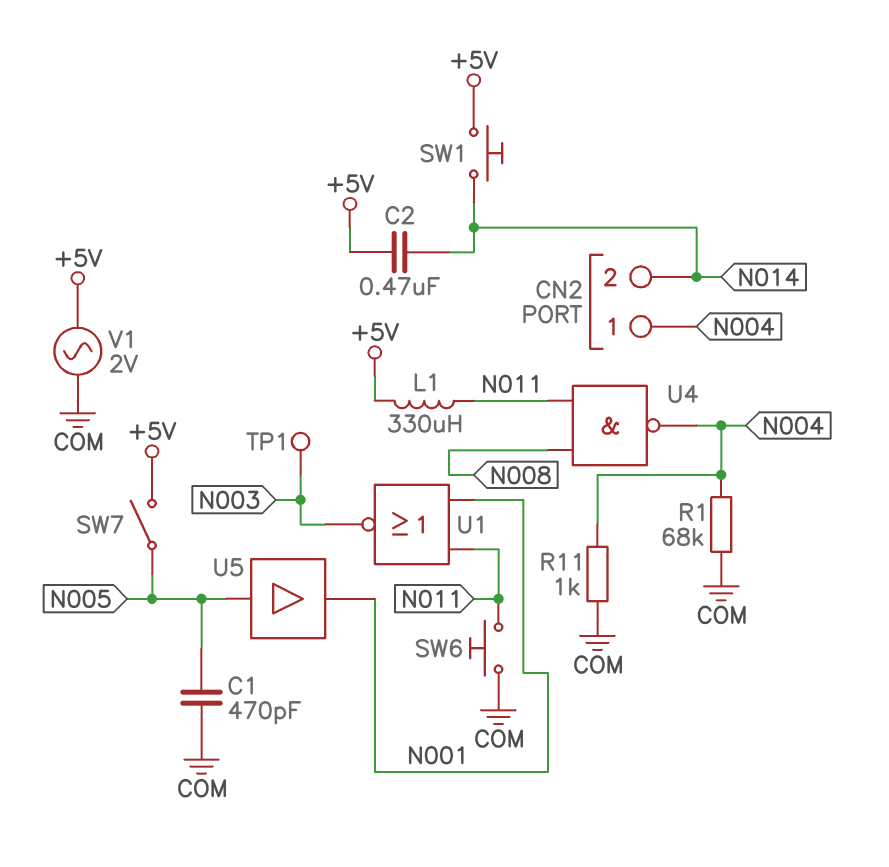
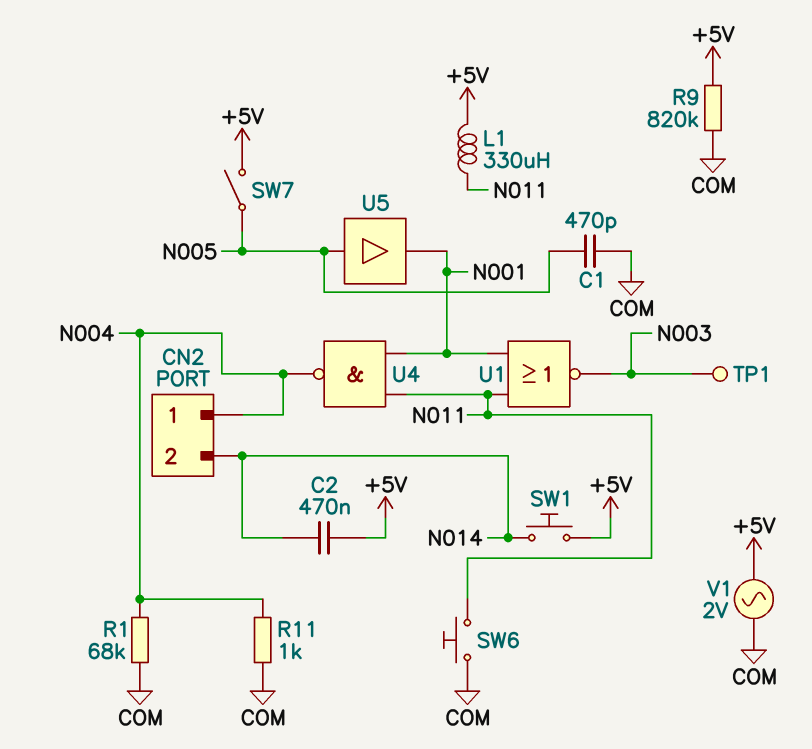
R9: none -> 820k (+5V, COM)
U4: NAND (in N008, in N011, out N004) -> NAND (in N001, in N011, out N004)

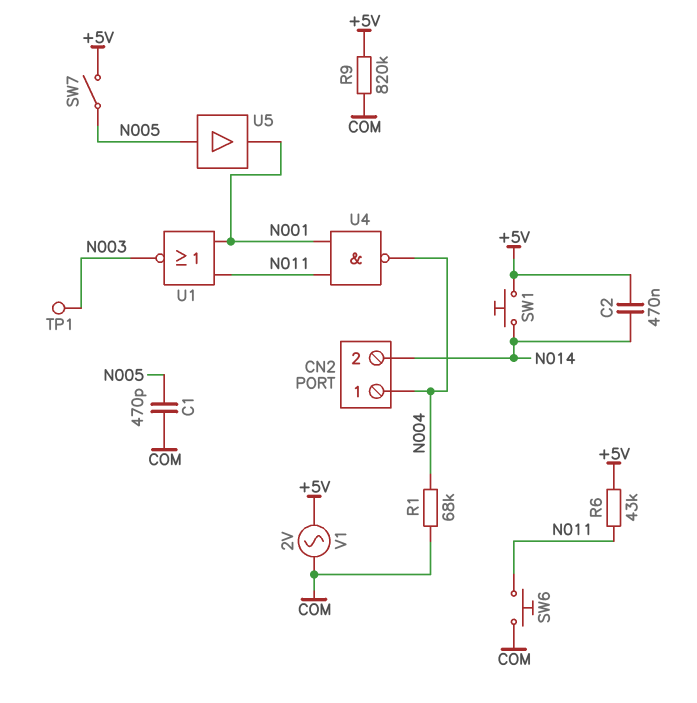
L1: 330uH (+5V, N011) -> none
R6: none -> 43k (+5V, N011)
R11: 1k (COM, N004) -> none

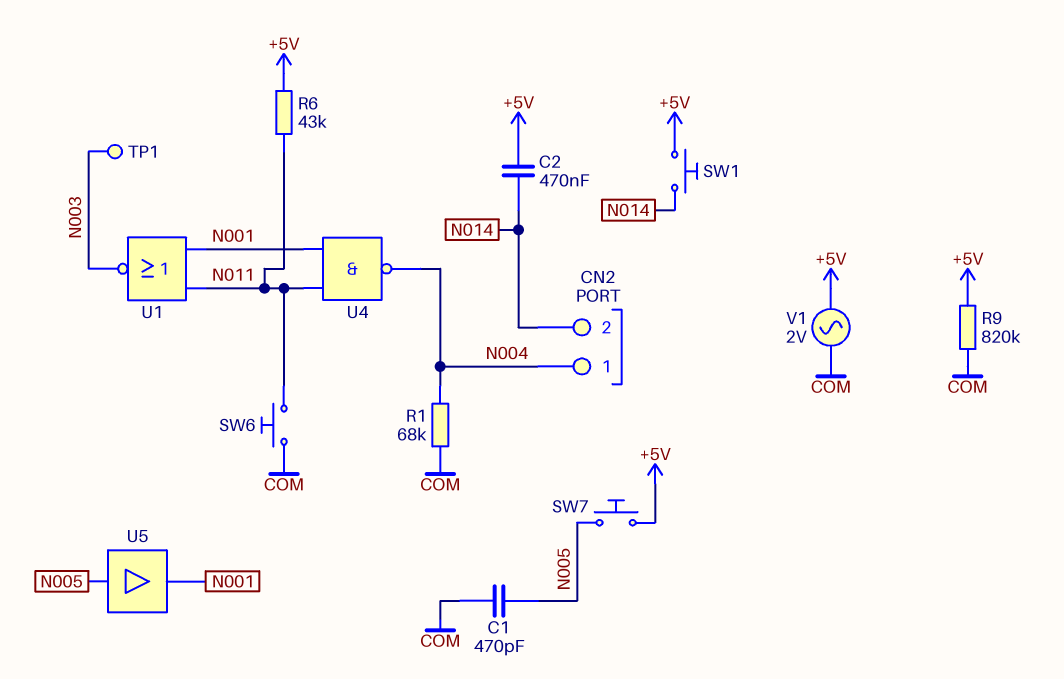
SW7: switch (+5V, N005) -> button (+5V, N005)

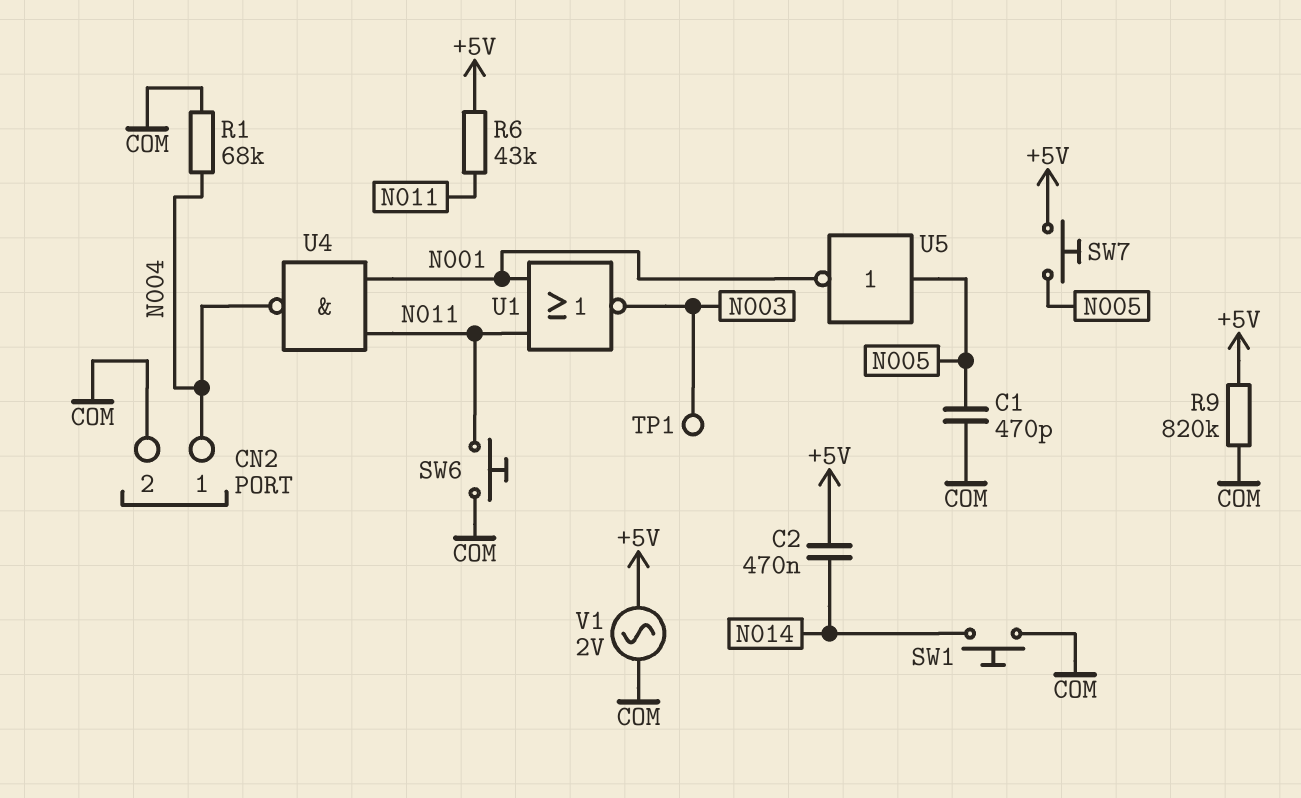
CN2 pin 2: N014 -> COM
SW1: button (+5V, N014) -> button (COM, N014)
U5: buffer (in N005, out N001) -> NOT (in N005, out N001)

